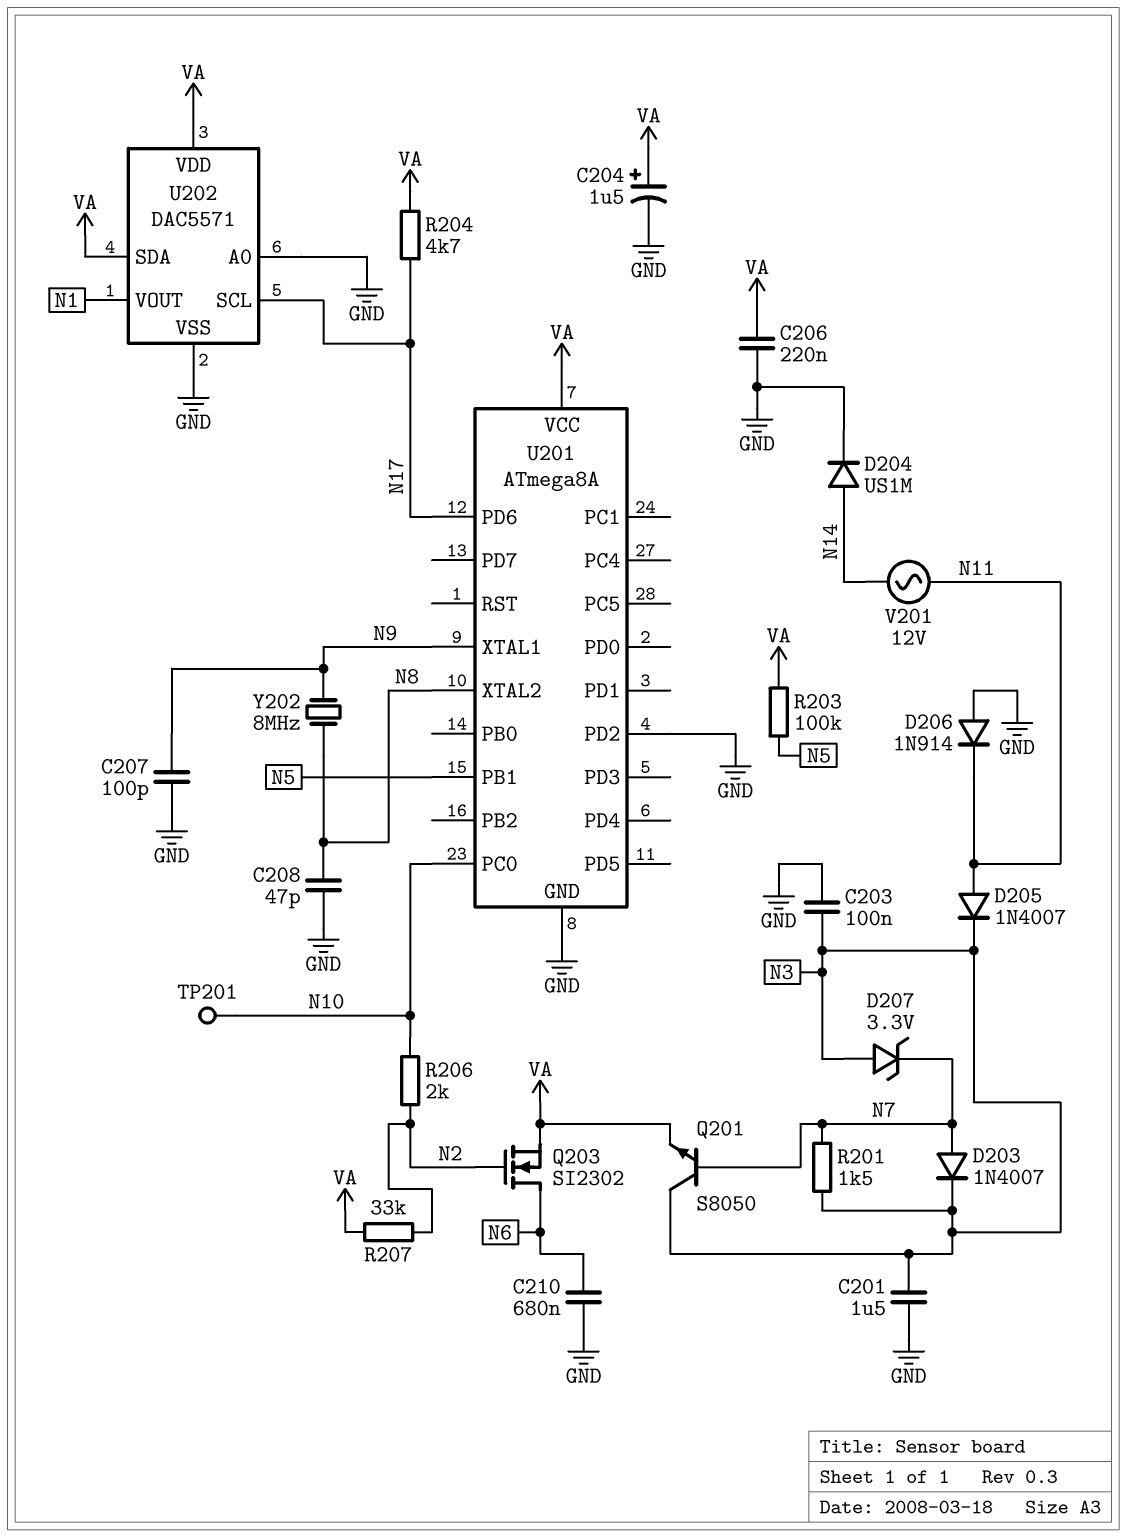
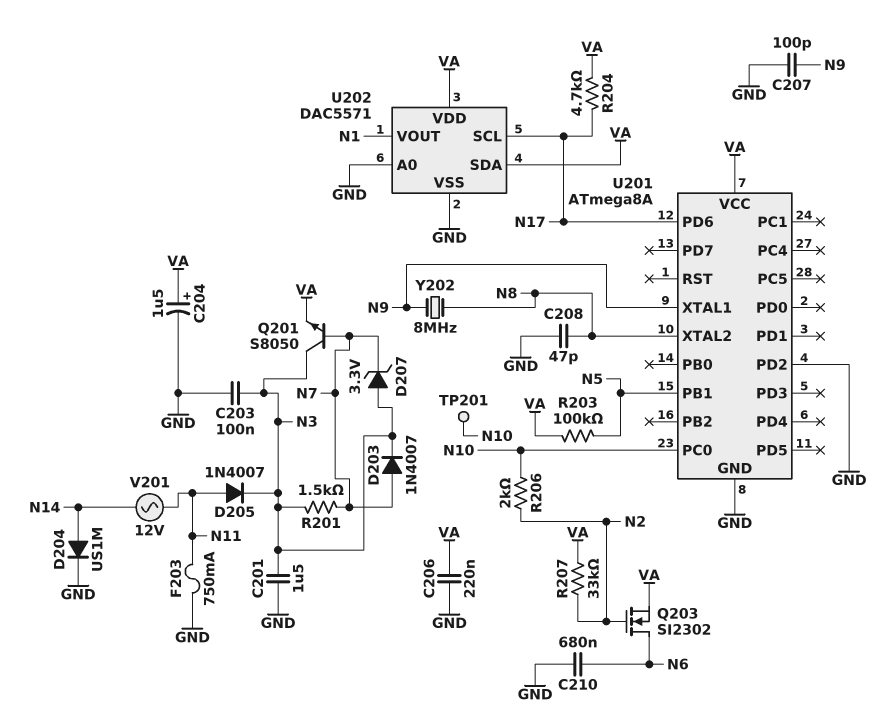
D206: diode 1N914 (A GND, K N11) -> none
F203: none -> 750mA (GND, N11)

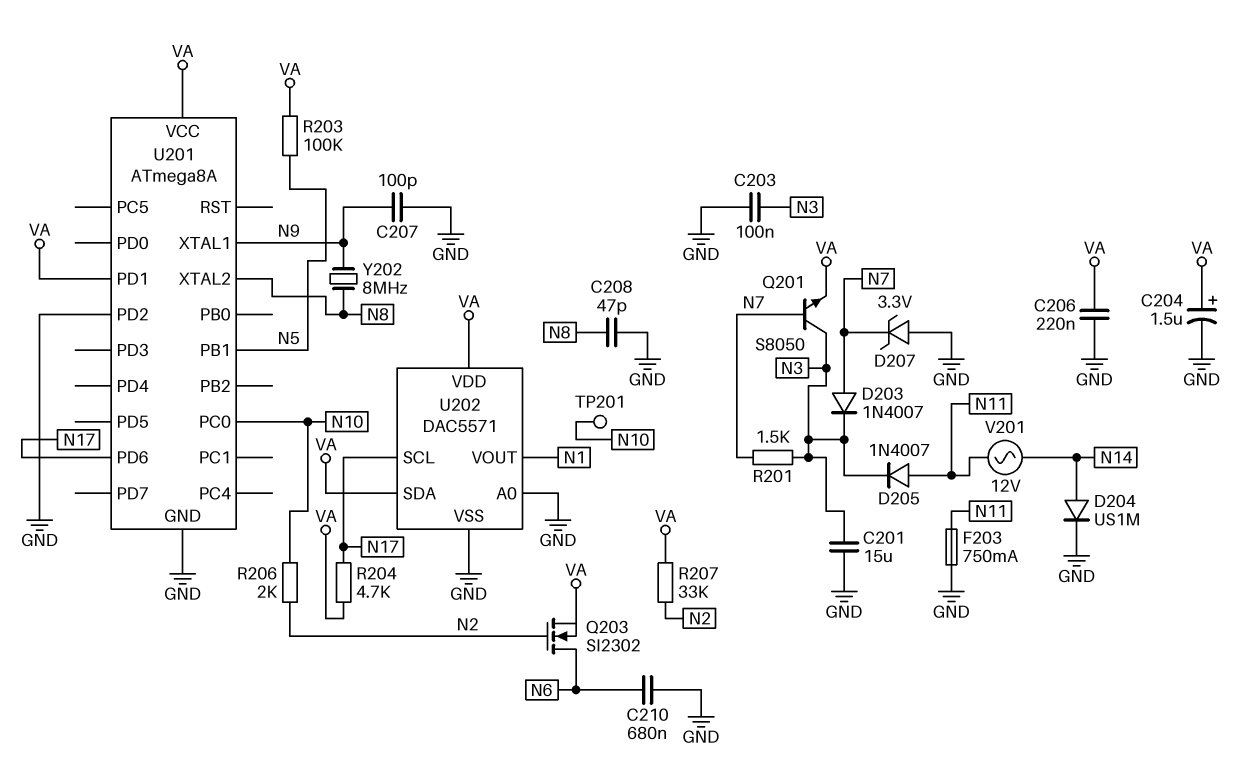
C201: 1.5uF (GND, N3) -> 15uF (GND, N3)
D207: zener 3.3V (A N3, K N7) -> zener 3.3V (A GND, K N7)
U201 pin PD1: none -> VA

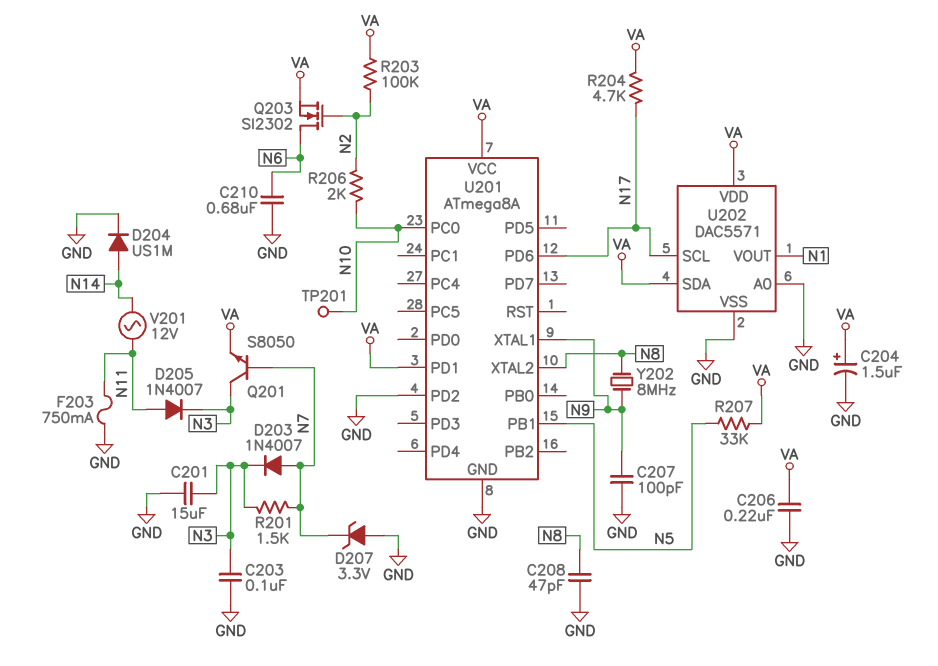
R203: 100k (N5, VA) -> 100k (N2, VA)
R207: 33k (N2, VA) -> 33k (N5, VA)

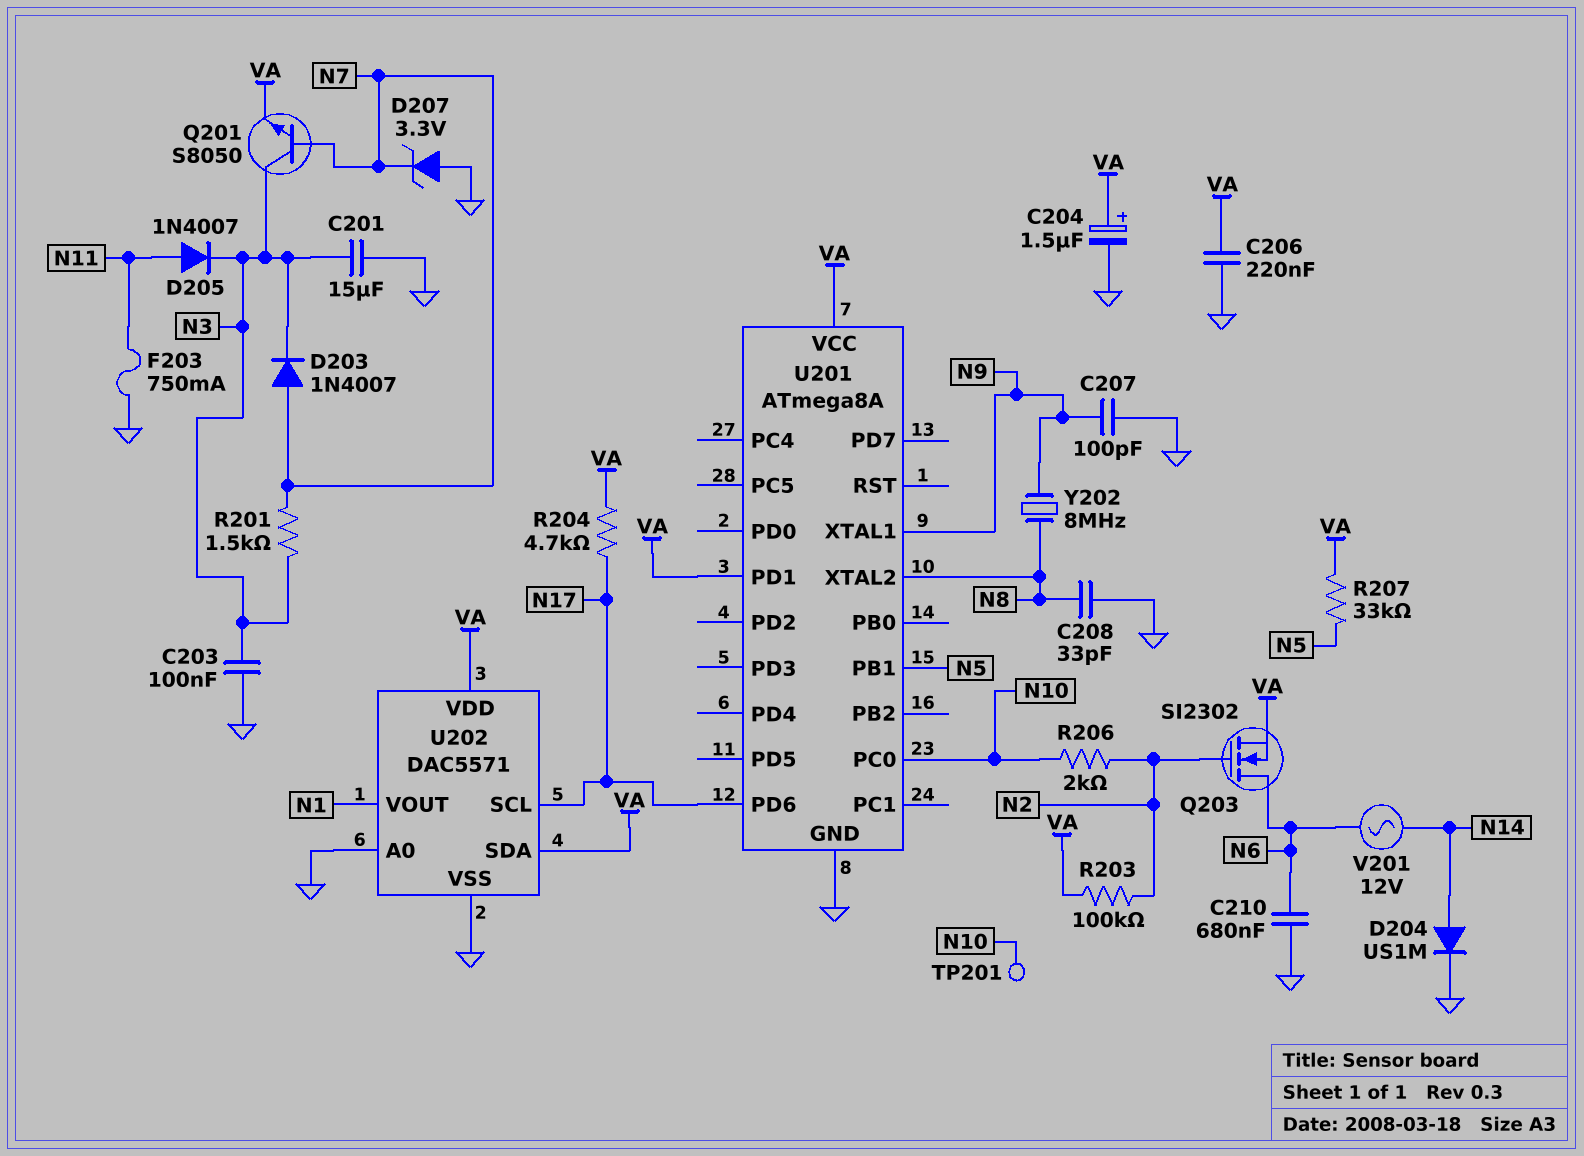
C208: 47pF (GND, N8) -> 33pF (GND, N8)
U201 pin PD2: GND -> none
V201: AC 12V (N11, N14) -> AC 12V (N6, N14)

